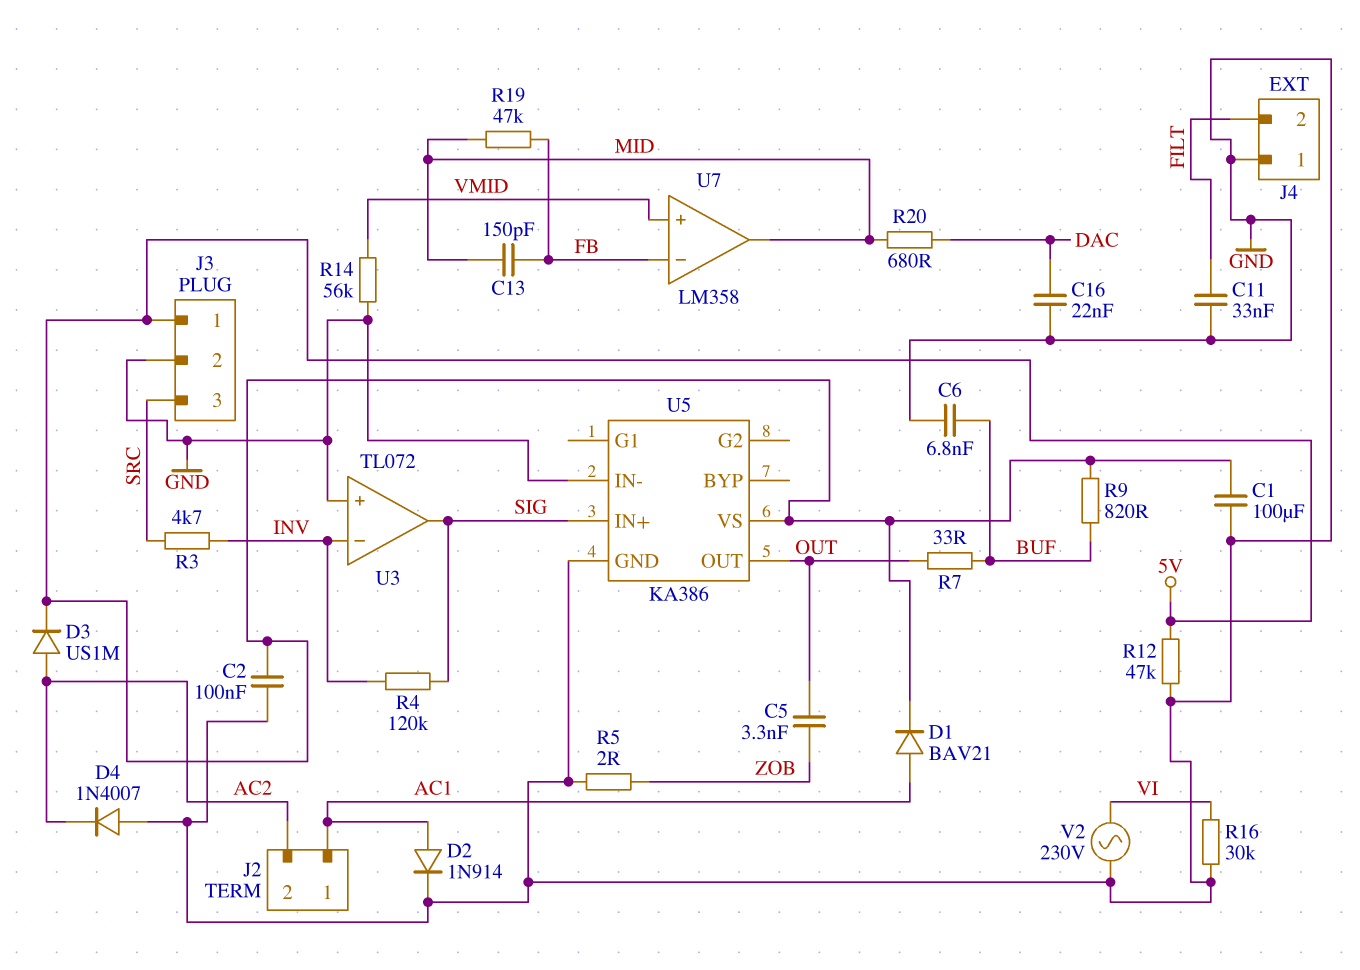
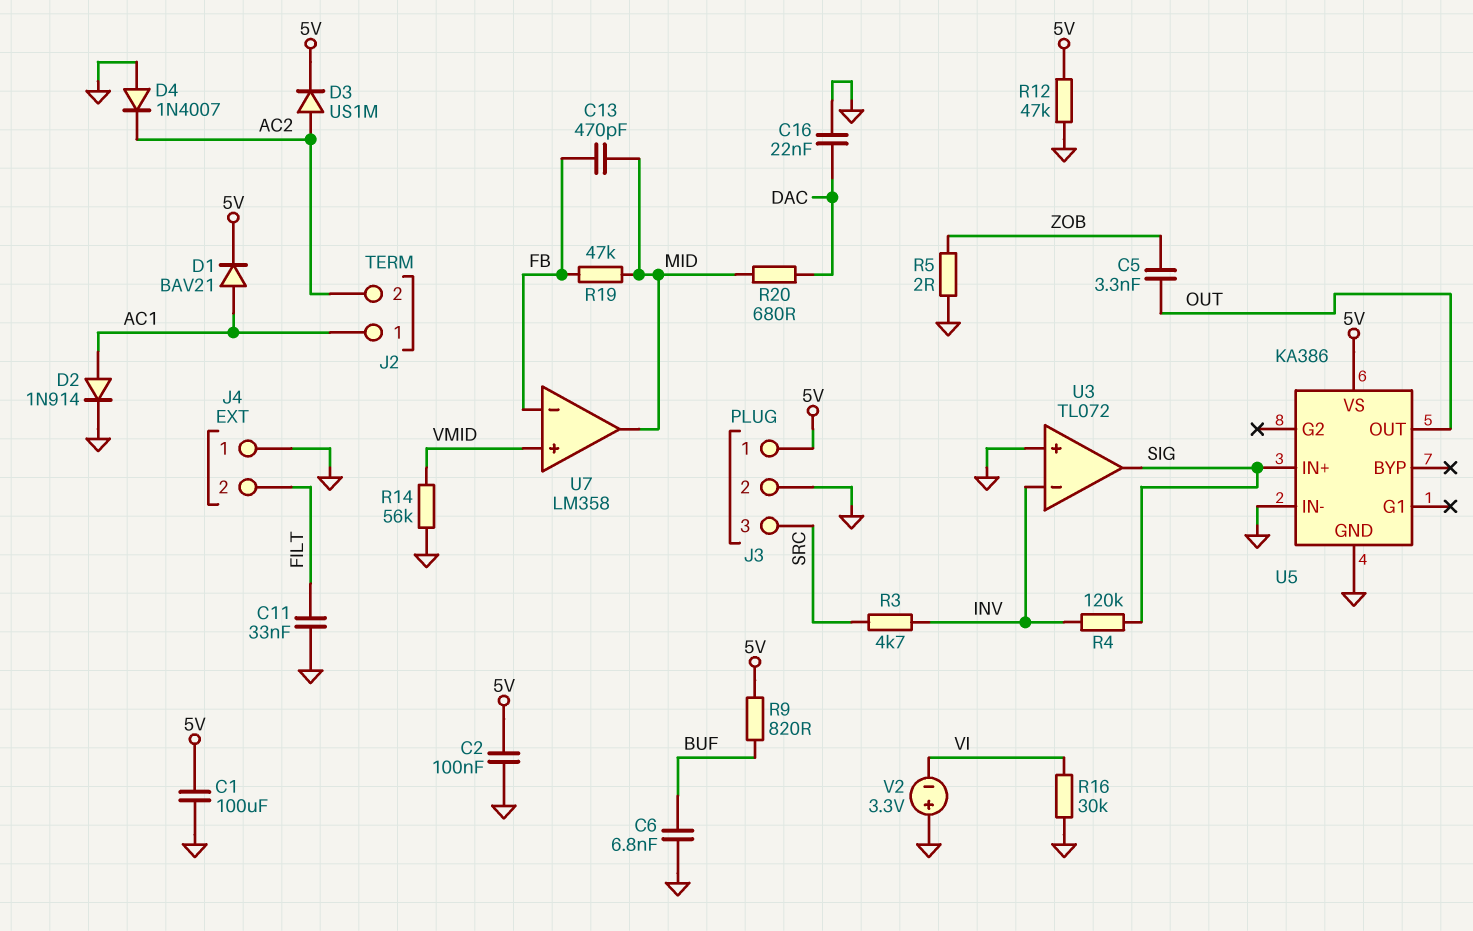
C13: 150pF (FB, MID) -> 470pF (FB, MID)
R7: 33 (BUF, OUT) -> none
V2: AC 230V (GND, VI) -> 3.3V (plus GND, minus VI)

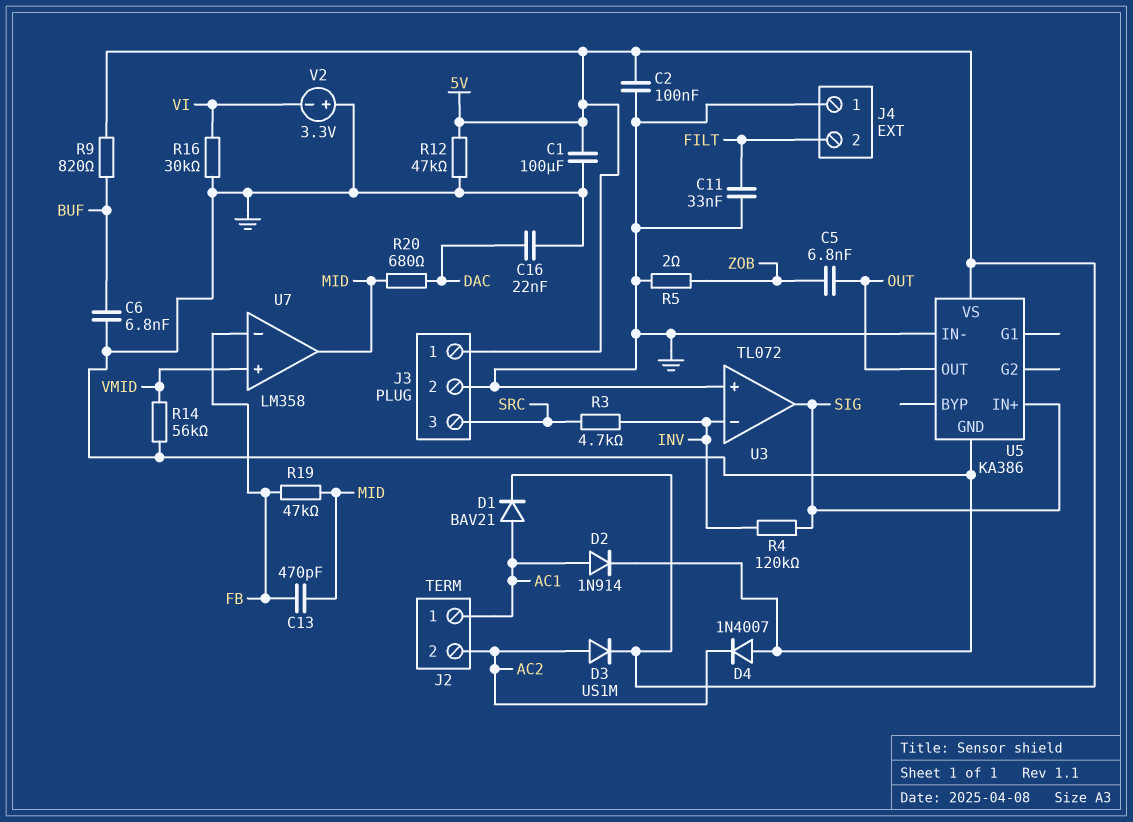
C5: 3.3nF (OUT, ZOB) -> 6.8nF (OUT, ZOB)

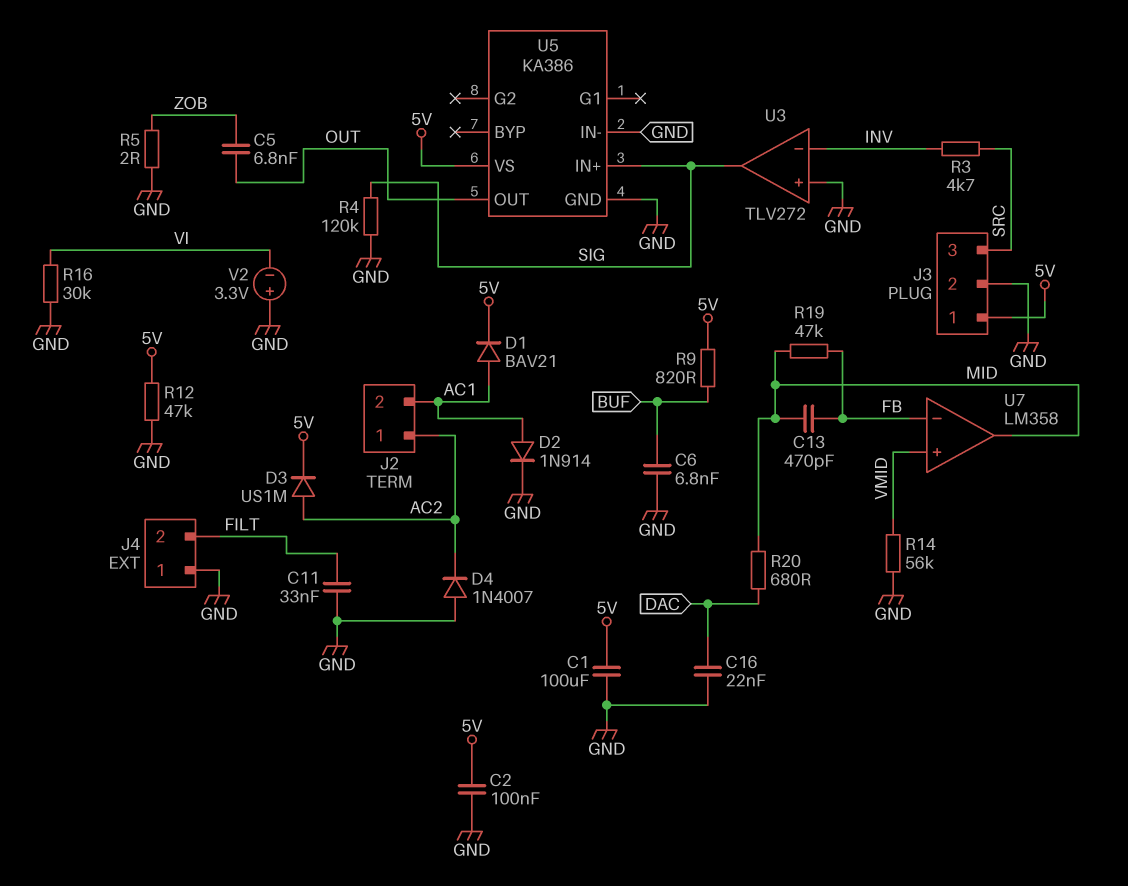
J2 pin 1: AC1 -> AC2
J2 pin 2: AC2 -> AC1
R4: 120k (INV, SIG) -> 120k (GND, SIG)
U3: TL072 -> TLV272

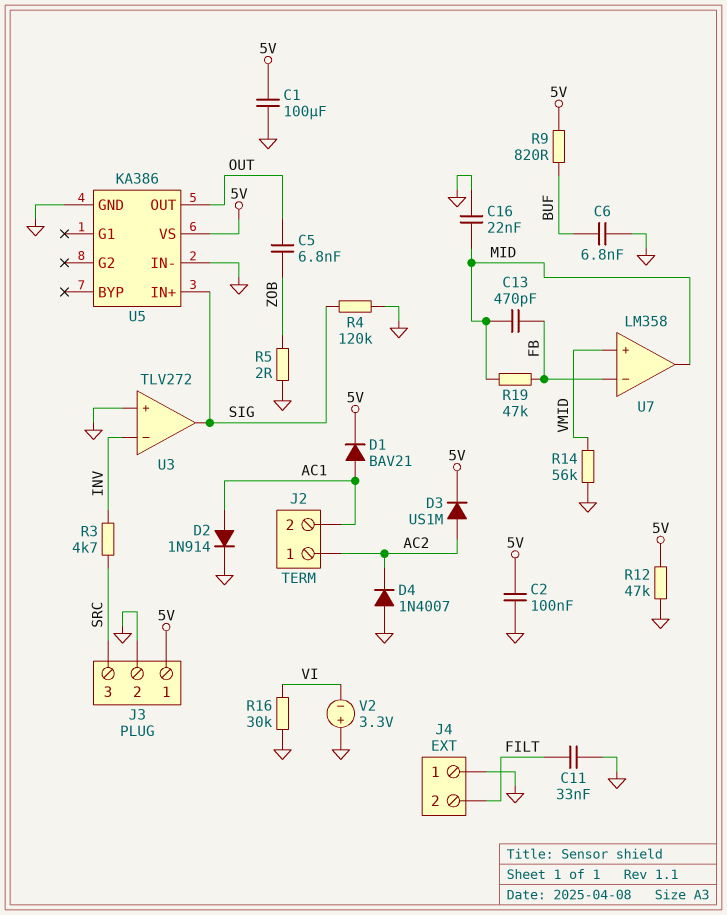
C16: 22nF (DAC, GND) -> 22nF (GND, MID)
R20: 680 (DAC, MID) -> none

